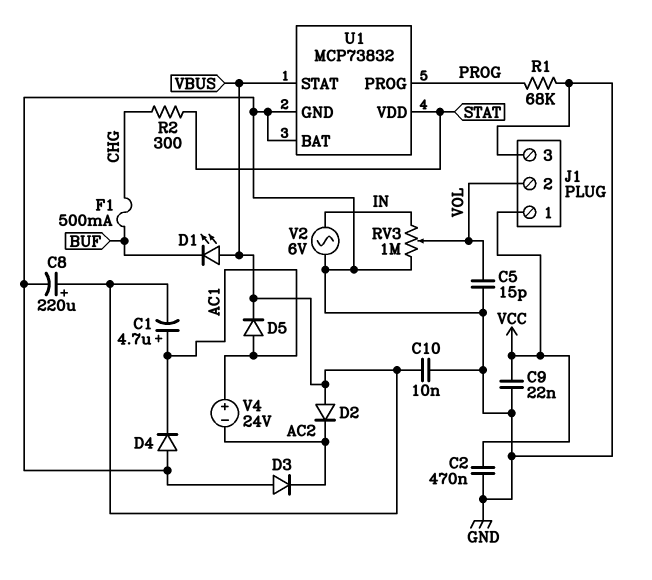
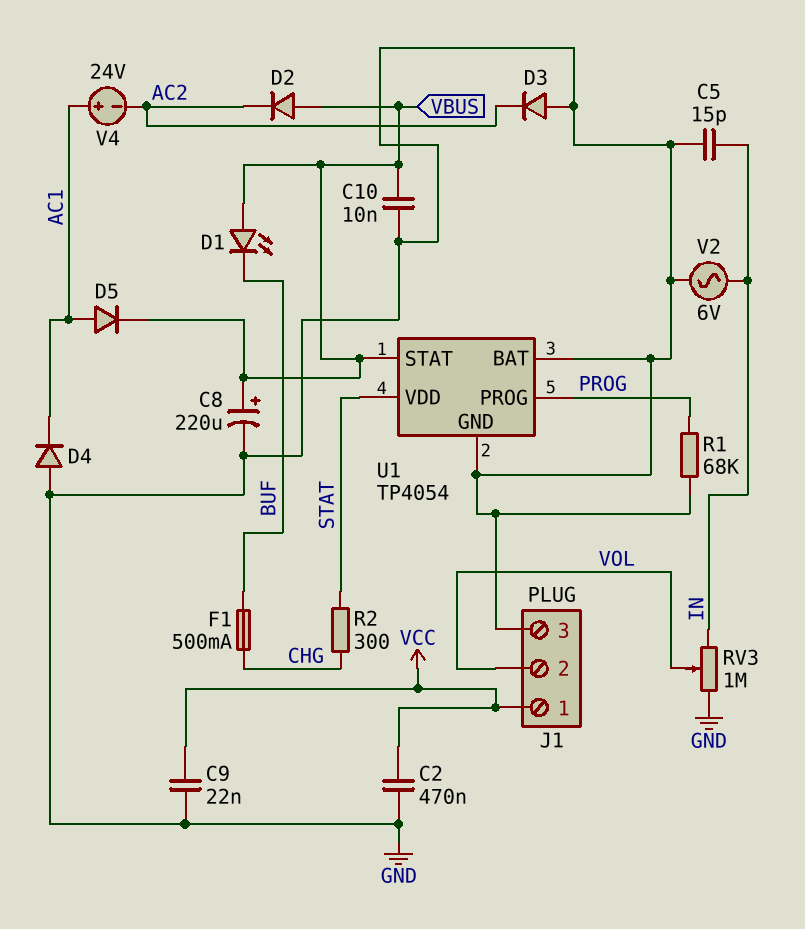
C1: 4.7uF (plus AC1, minus VBUS) -> none
C5: 15pF (GND, VOL) -> 15pF (GND, IN)
U1: MCP73832 -> TP4054

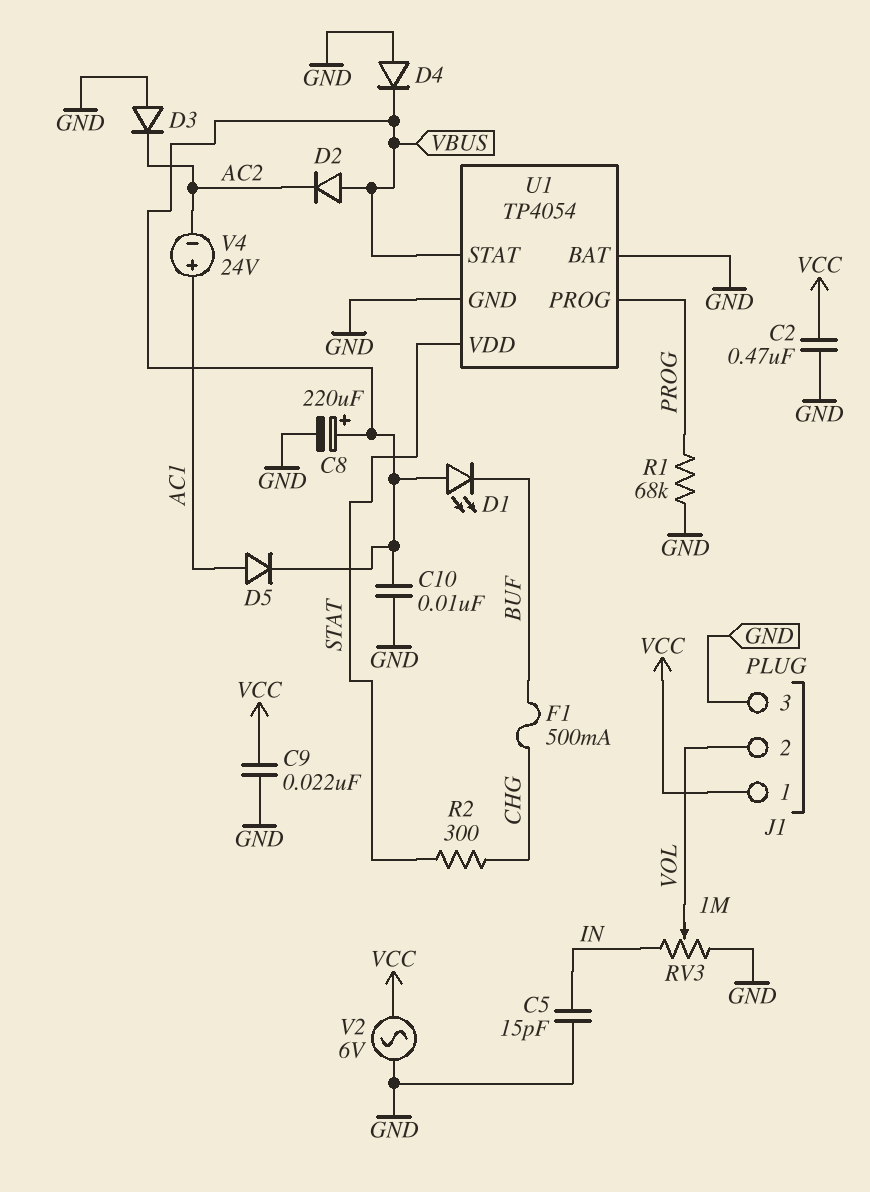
D4: diode (A GND, K AC1) -> diode (A GND, K VBUS)
V2: AC 6V (GND, IN) -> AC 6V (GND, VCC)

